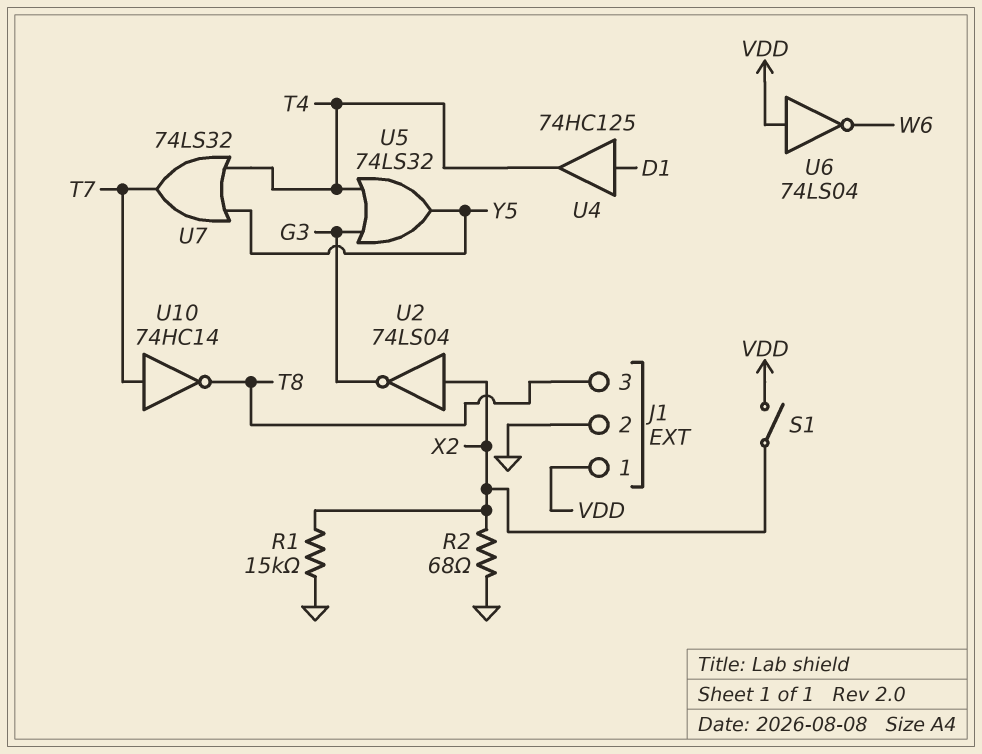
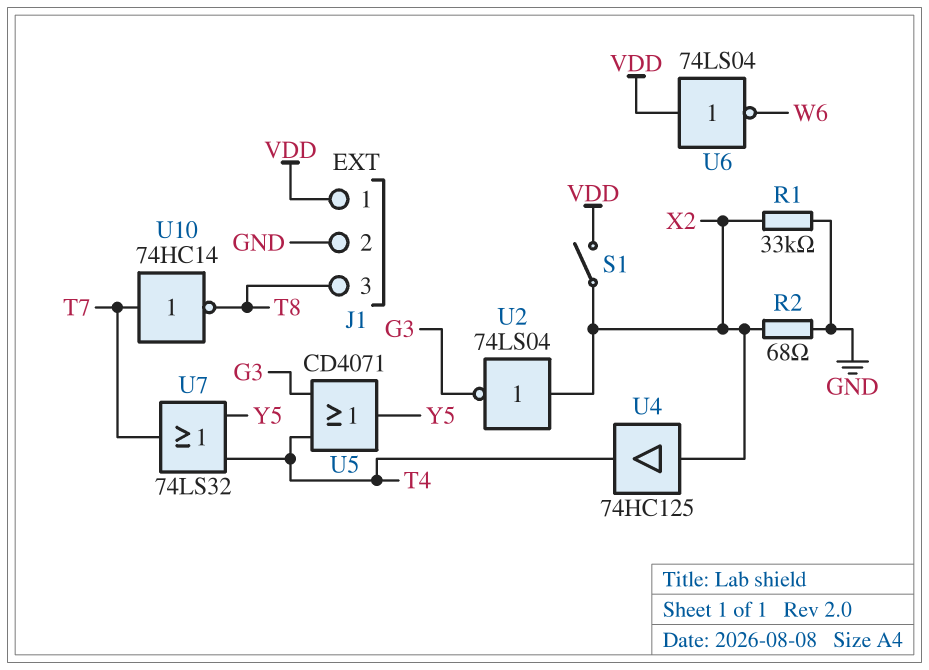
R1: 15k (GND, X2) -> 33k (GND, X2)
U4: buffer 74HC125 (in D1, out T4) -> buffer 74HC125 (in X2, out T4)
U5: OR 74LS32 (in G3, in T4, out Y5) -> OR CD4071 (in G3, in T4, out Y5)

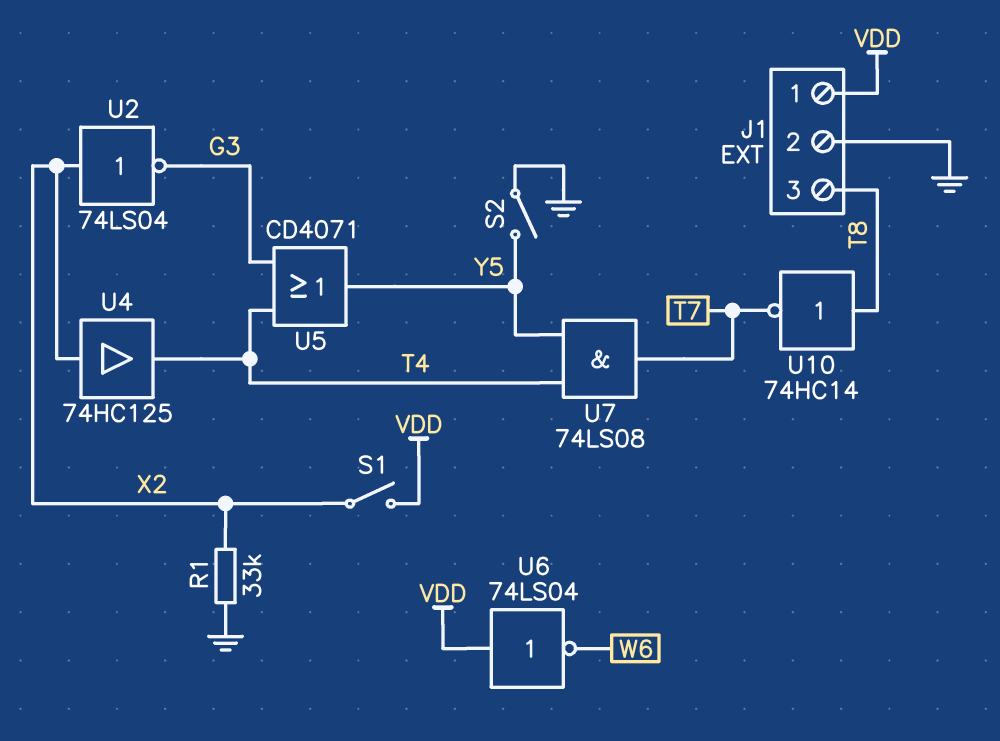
R2: 68 (GND, X2) -> none
S2: none -> switch (GND, Y5)
U7: OR 74LS32 (in T4, in Y5, out T7) -> AND 74LS08 (in T4, in Y5, out T7)
U10: NOT 74HC14 (in T7, out T8) -> NOT 74HC14 (in T8, out T7)

